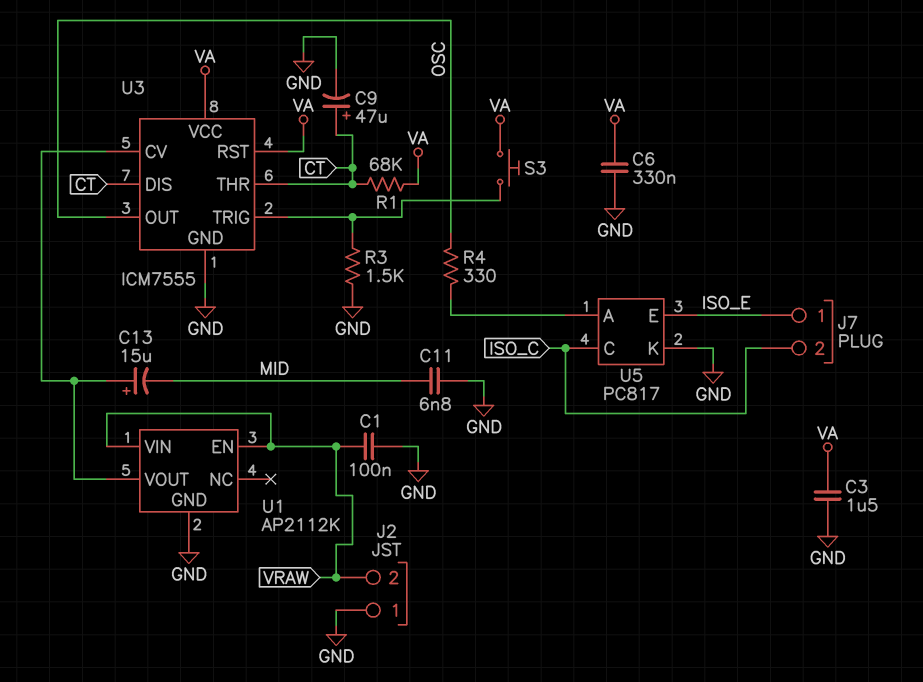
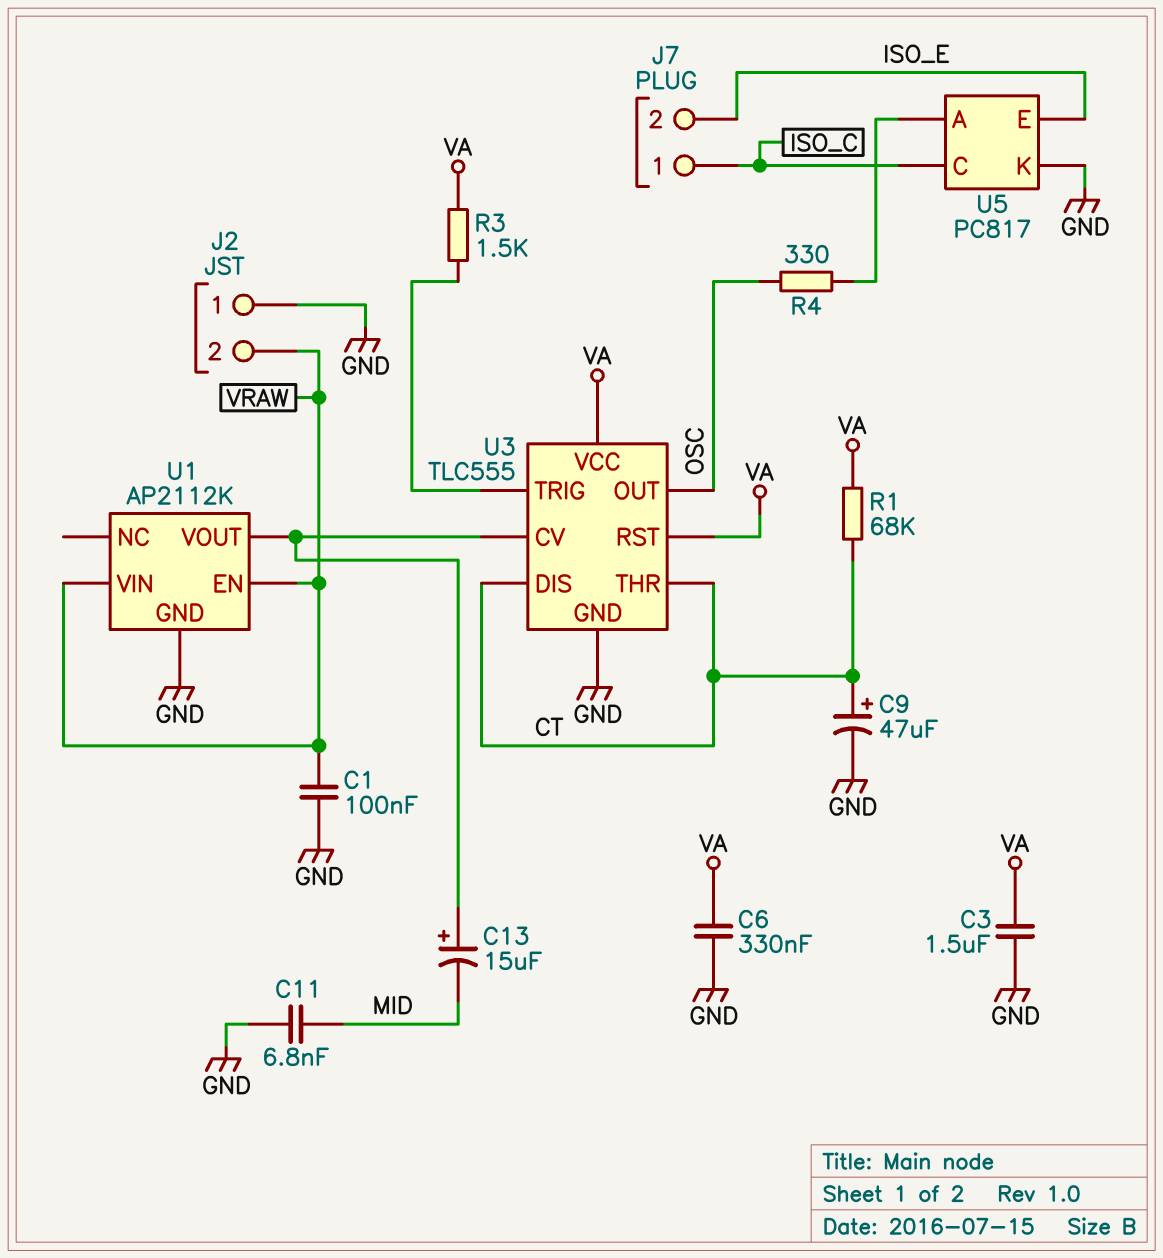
J7 pin 1: ISO_E -> ISO_C
J7 pin 2: ISO_C -> ISO_E
R3: 1.5k (GND, U3/TRIG) -> 1.5k (U3/TRIG, VA)
S3: button (U3/TRIG, VA) -> none
U3: ICM7555 -> TLC555

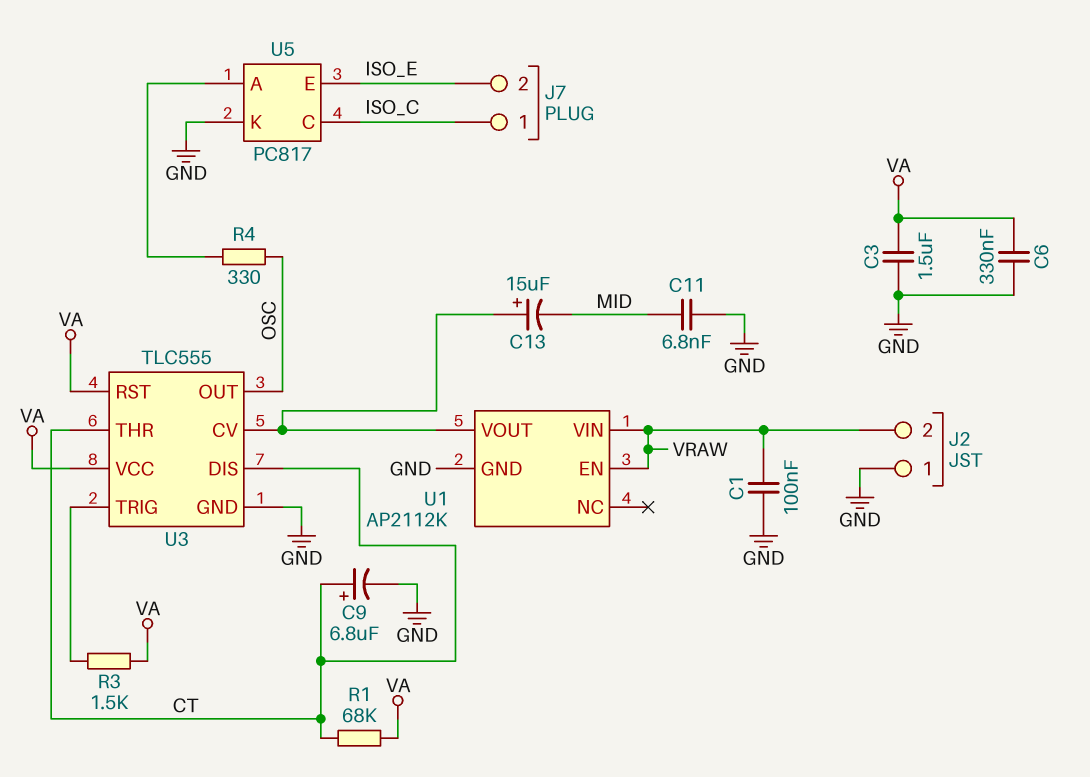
C9: 47uF (plus CT, minus GND) -> 6.8uF (plus CT, minus GND)

